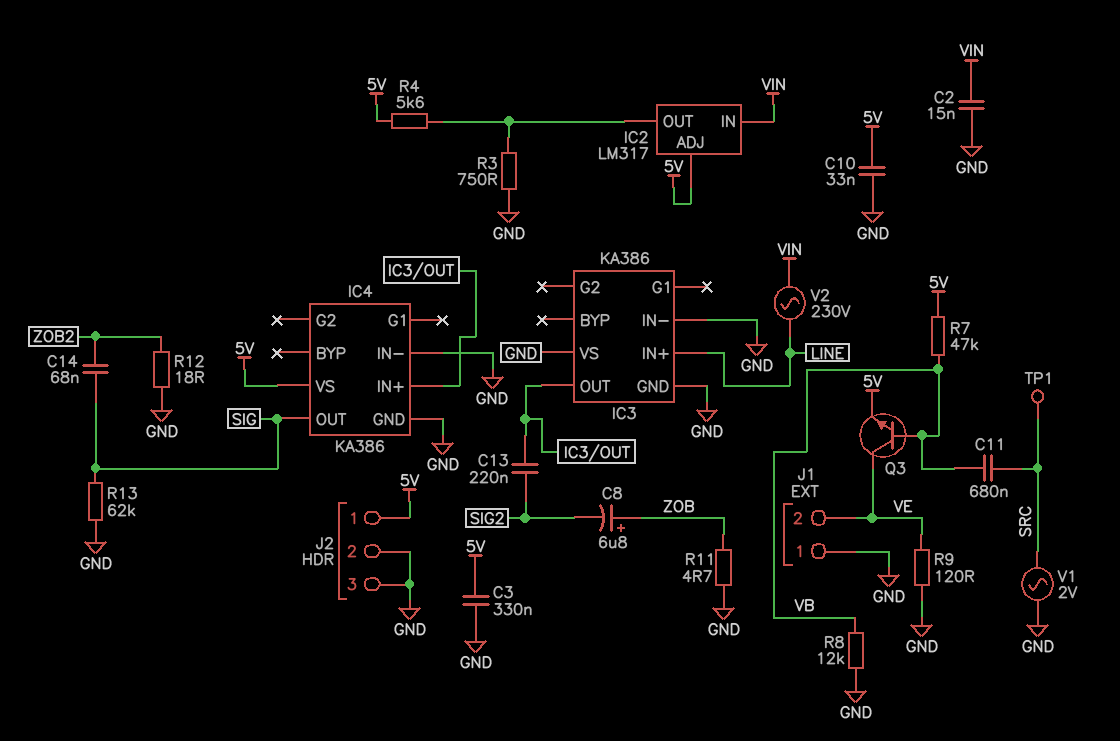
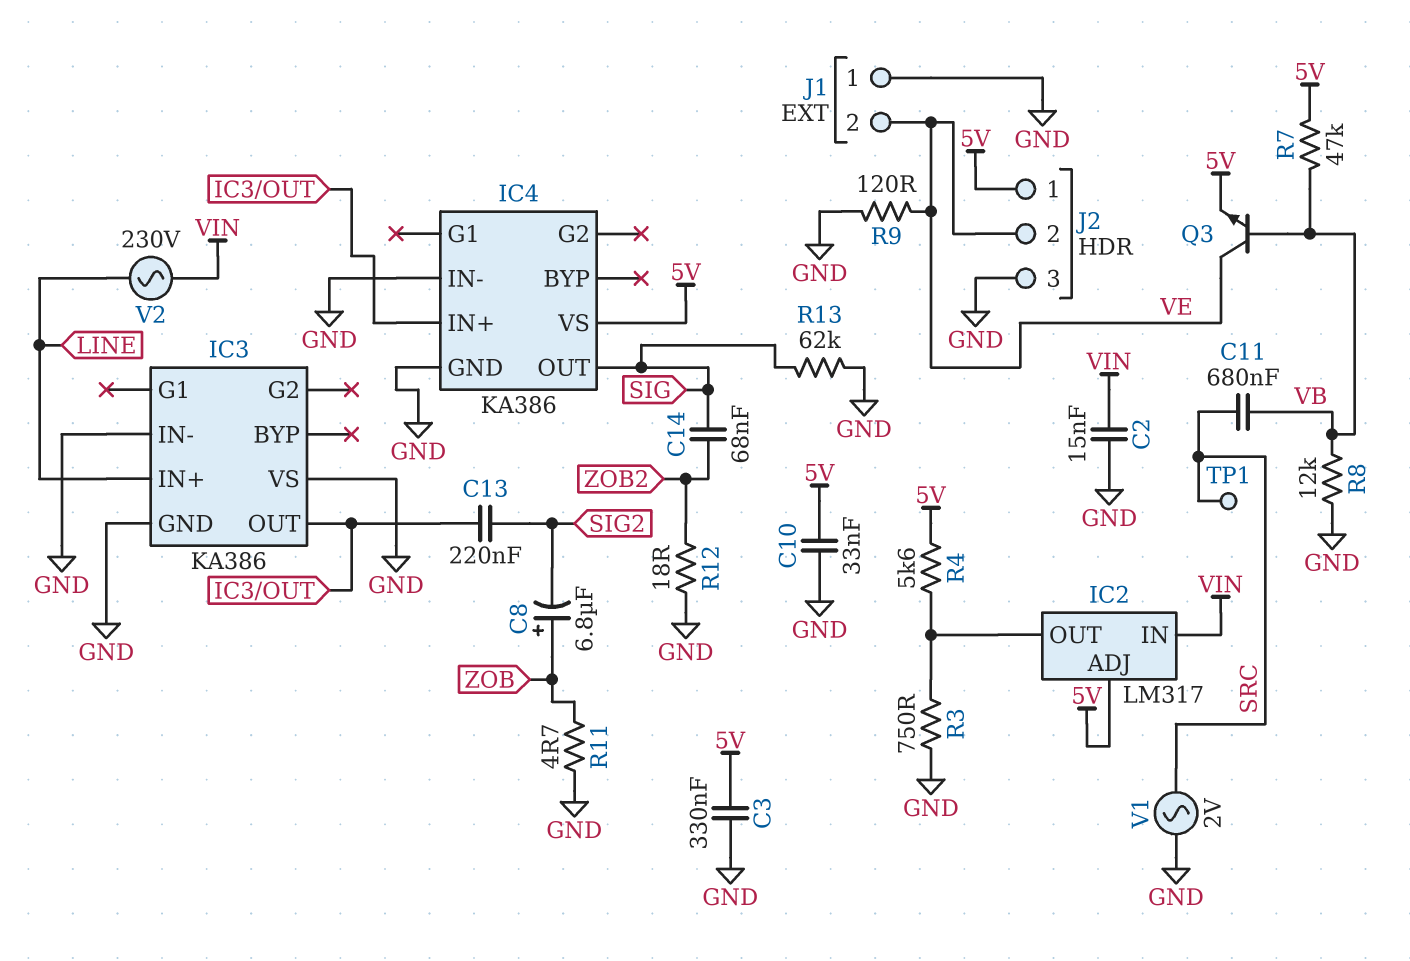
J2 pin 2: GND -> VE

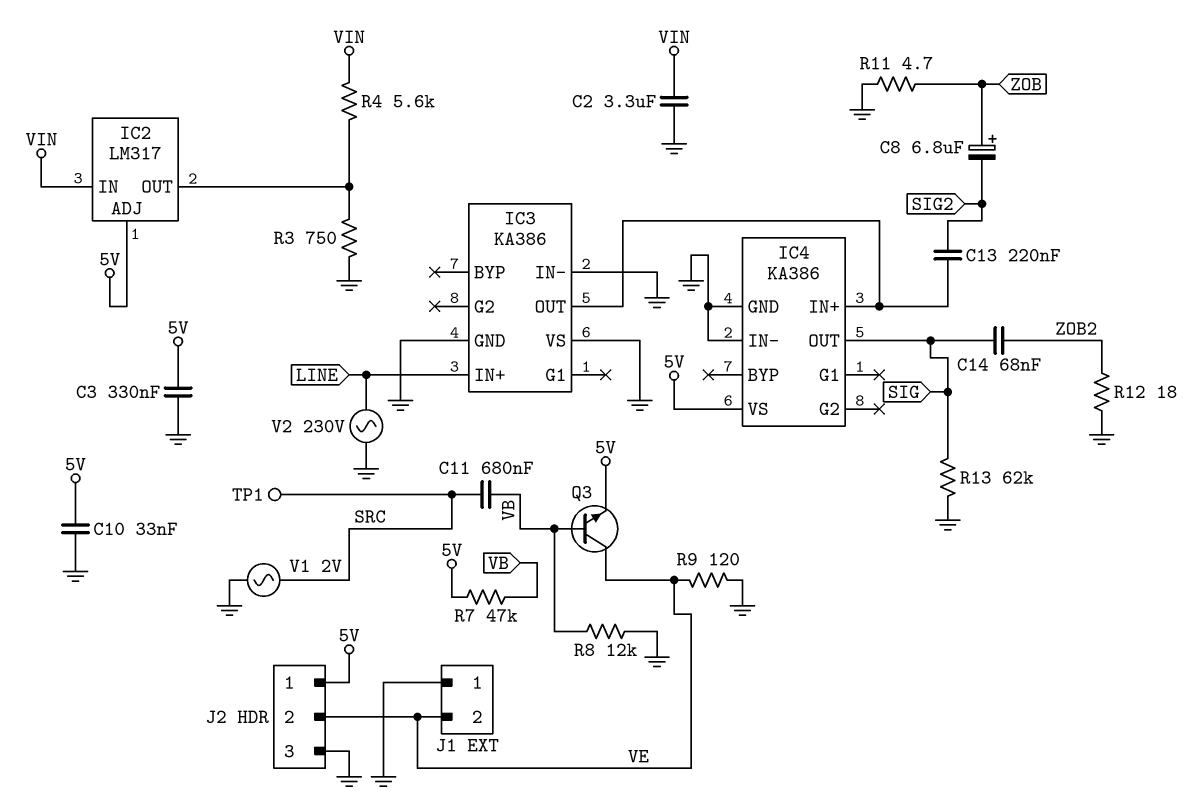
C2: 15nF (GND, VIN) -> 3.3uF (GND, VIN)
R4: 5.6k (5V, IC2/OUT) -> 5.6k (IC2/OUT, VIN)
V2: AC 230V (LINE, VIN) -> AC 230V (GND, LINE)

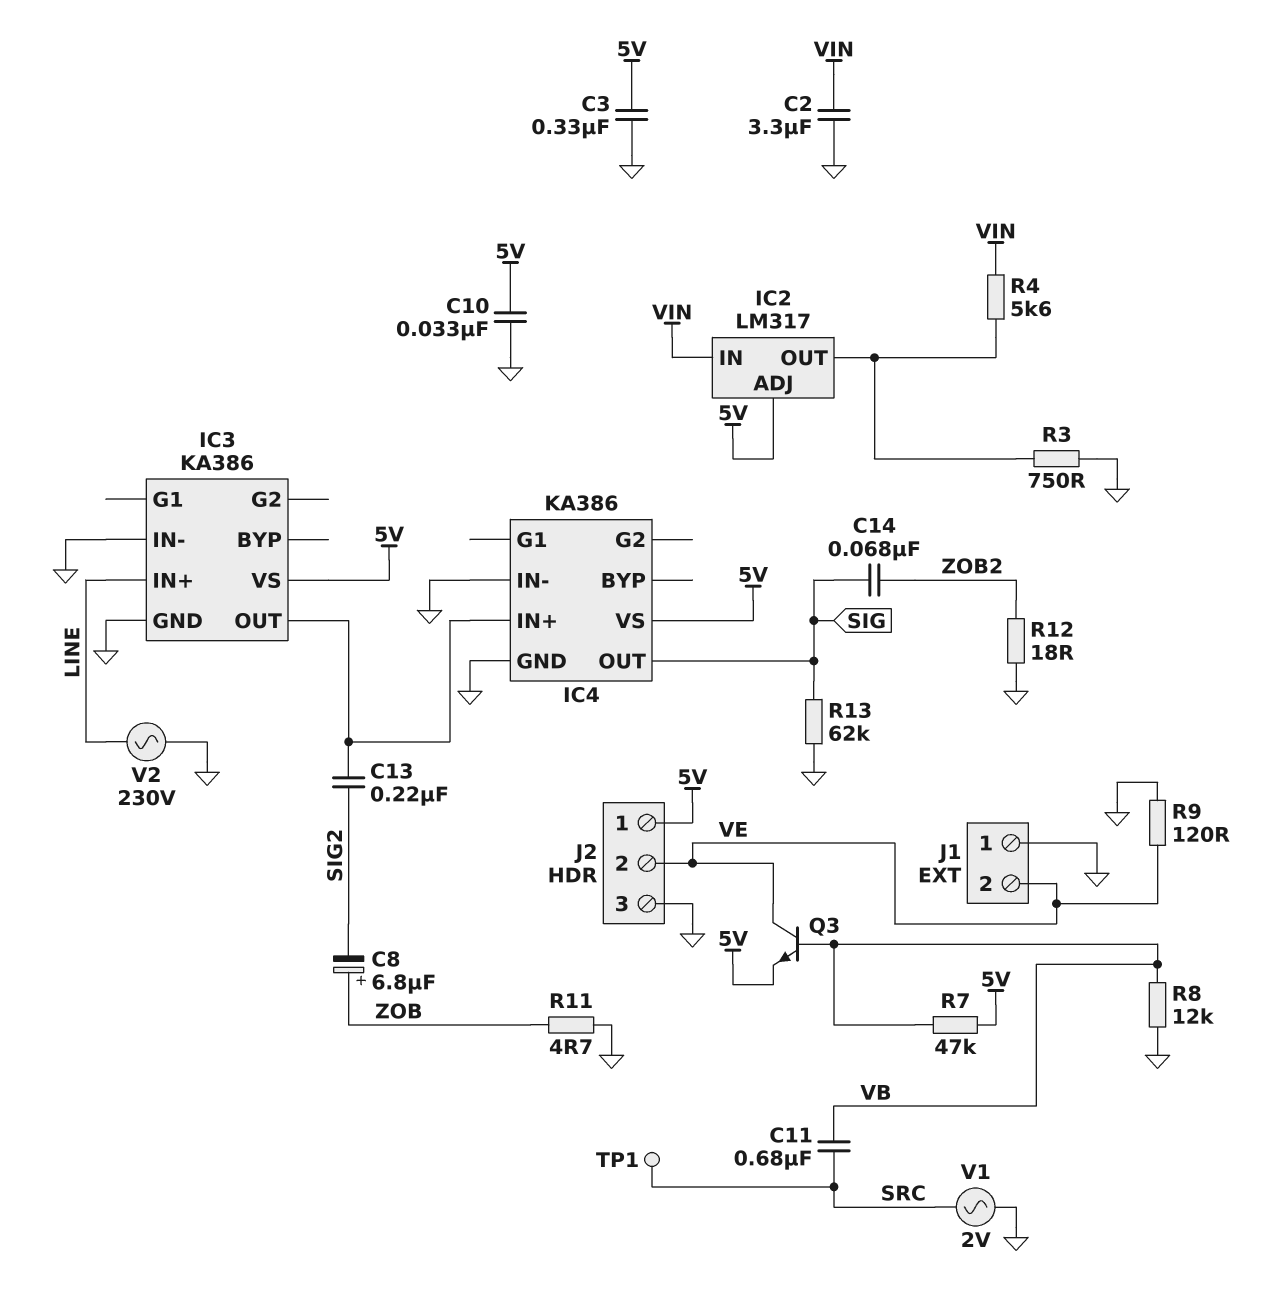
IC3 pin VS: GND -> 5V

